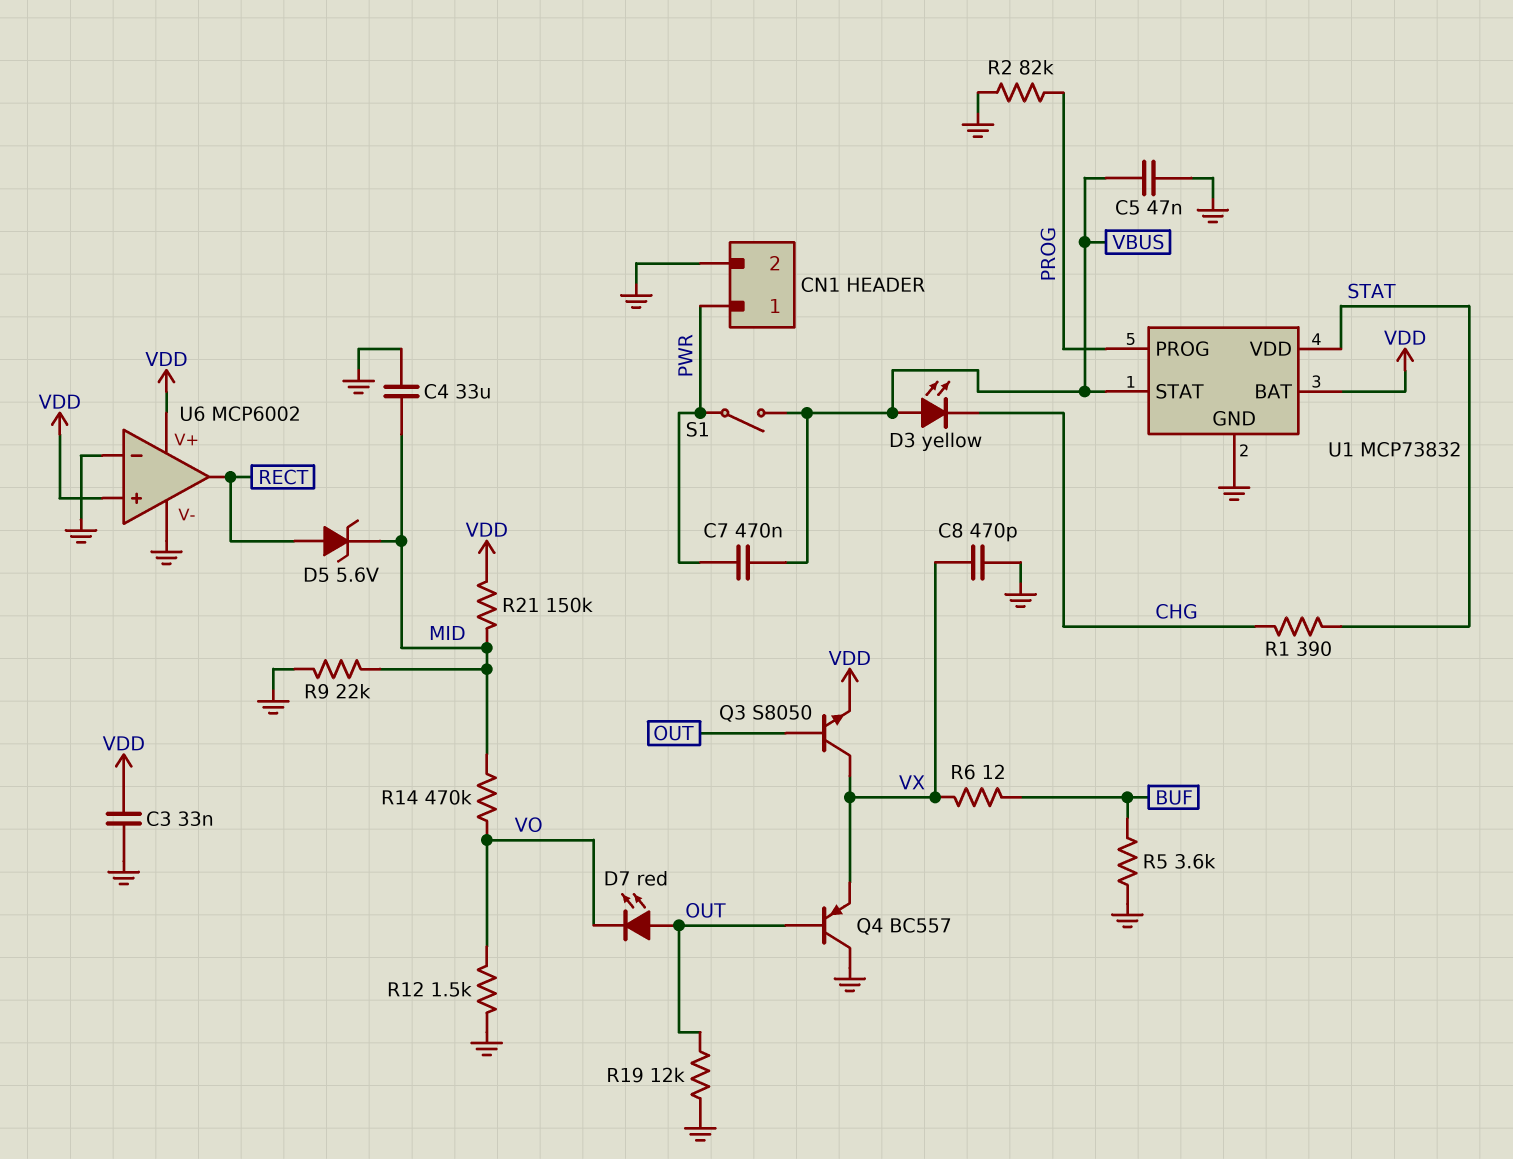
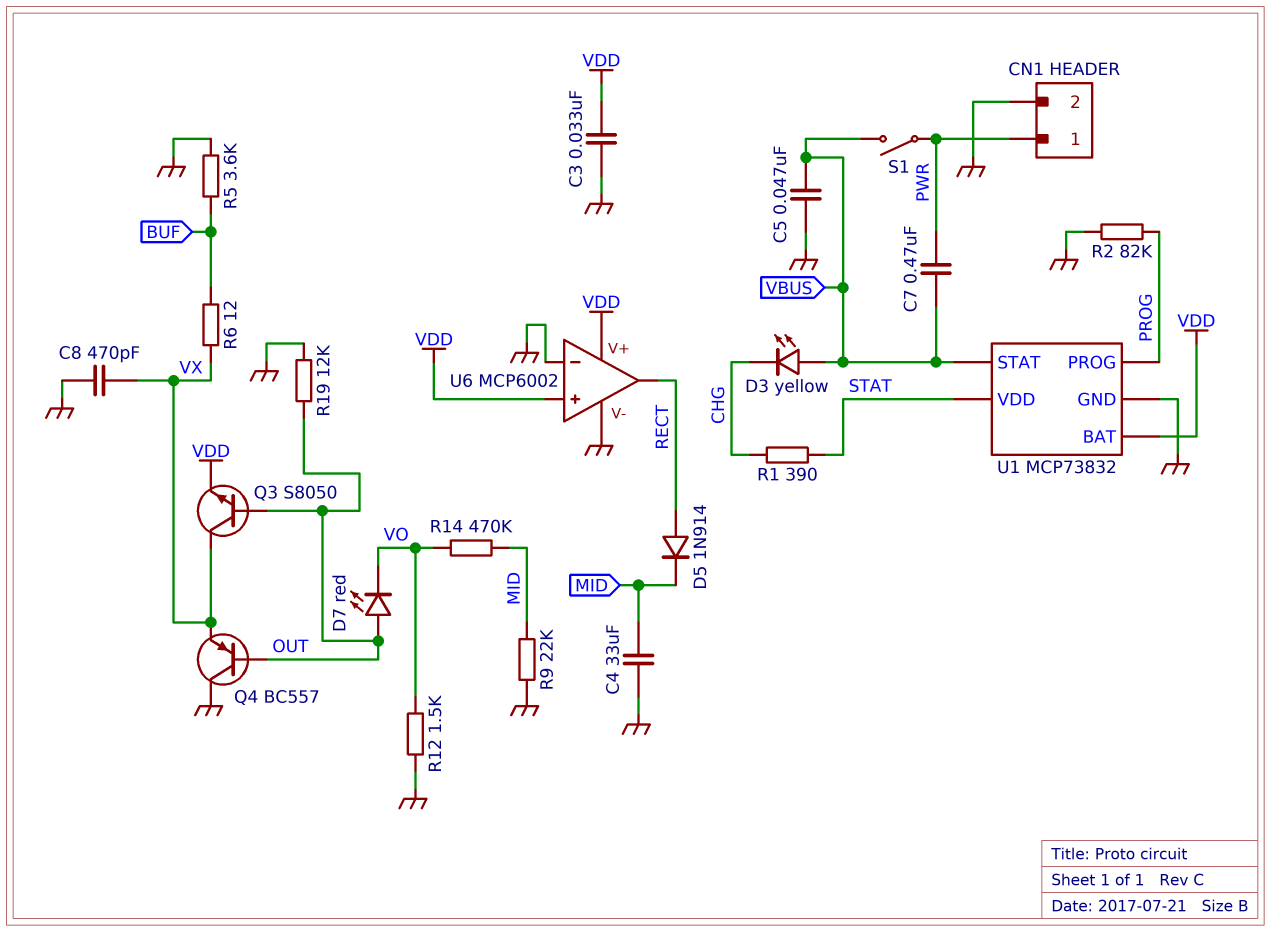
D5: zener 5.6V (A RECT, K MID) -> diode 1N914 (A RECT, K MID)
R21: 150k (MID, VDD) -> none

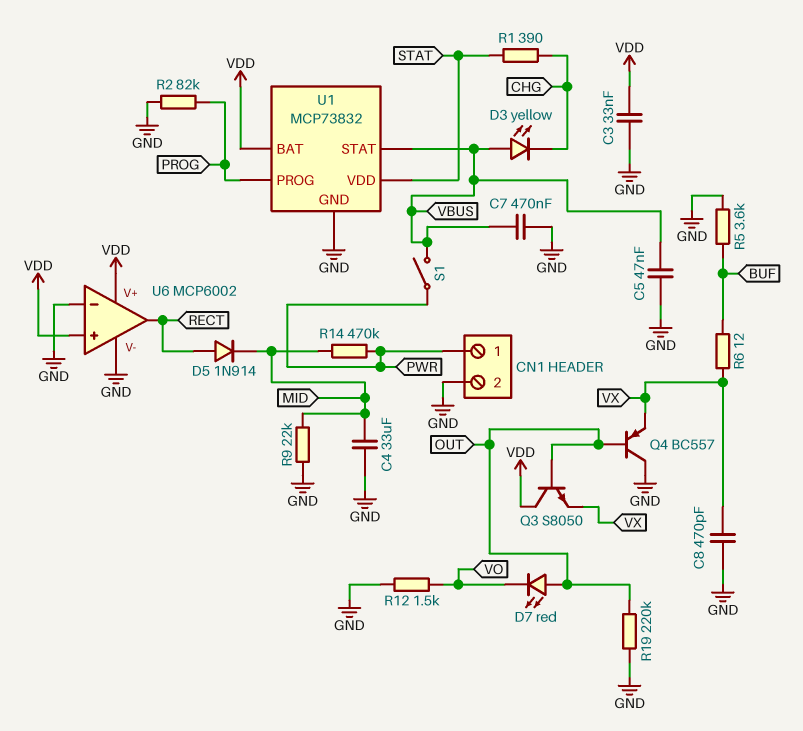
C7: 470nF (PWR, VBUS) -> 470nF (GND, VBUS)
Q3: NPN S8050 (B OUT, C VX, E VDD) -> NPN S8050 (B OUT, C VDD, E VX)
R14: 470k (MID, VO) -> 470k (MID, PWR)
R19: 12k (GND, OUT) -> 220k (GND, OUT)

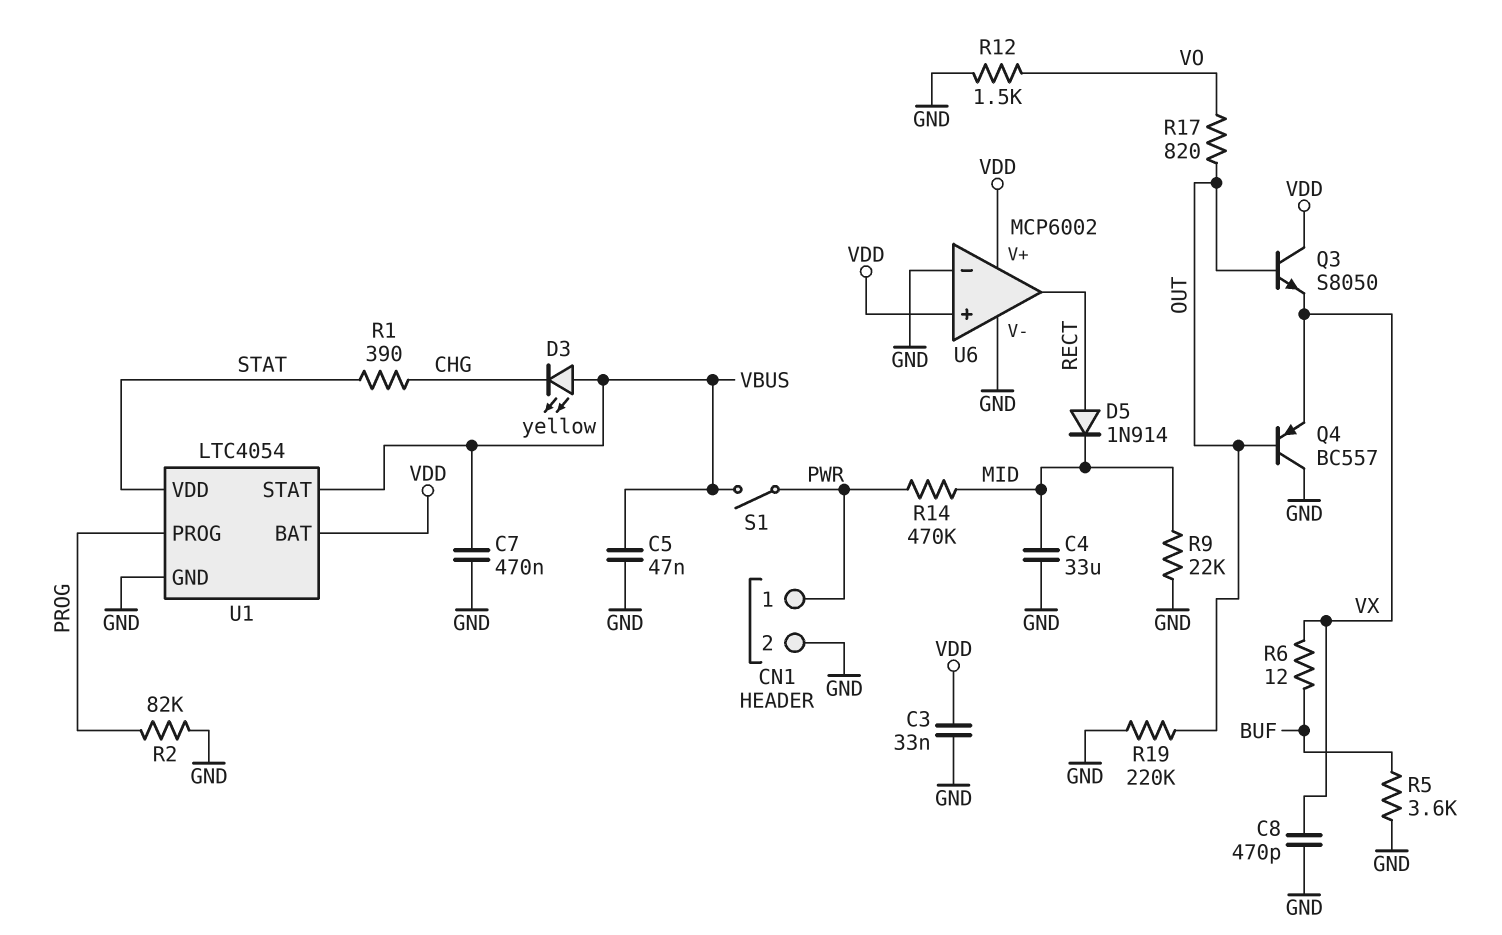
D7: LED red (A OUT, K VO) -> none
R17: none -> 820 (OUT, VO)
U1: MCP73832 -> LTC4054

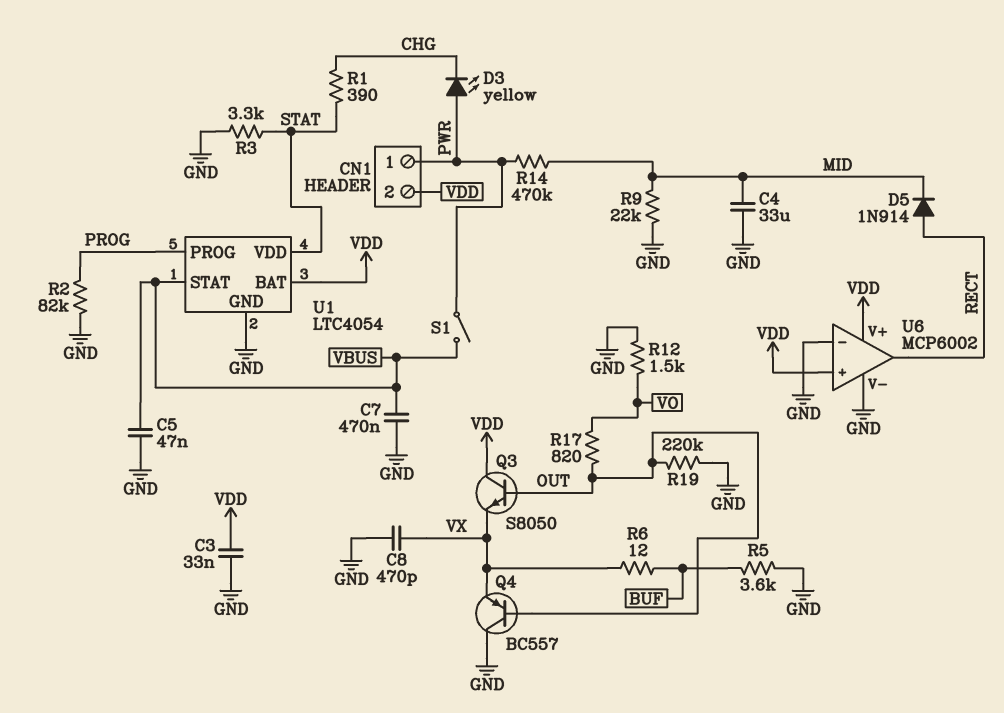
CN1 pin 2: GND -> VDD
D3: LED yellow (A VBUS, K CHG) -> LED yellow (A PWR, K CHG)
R3: none -> 3.3k (GND, STAT)

